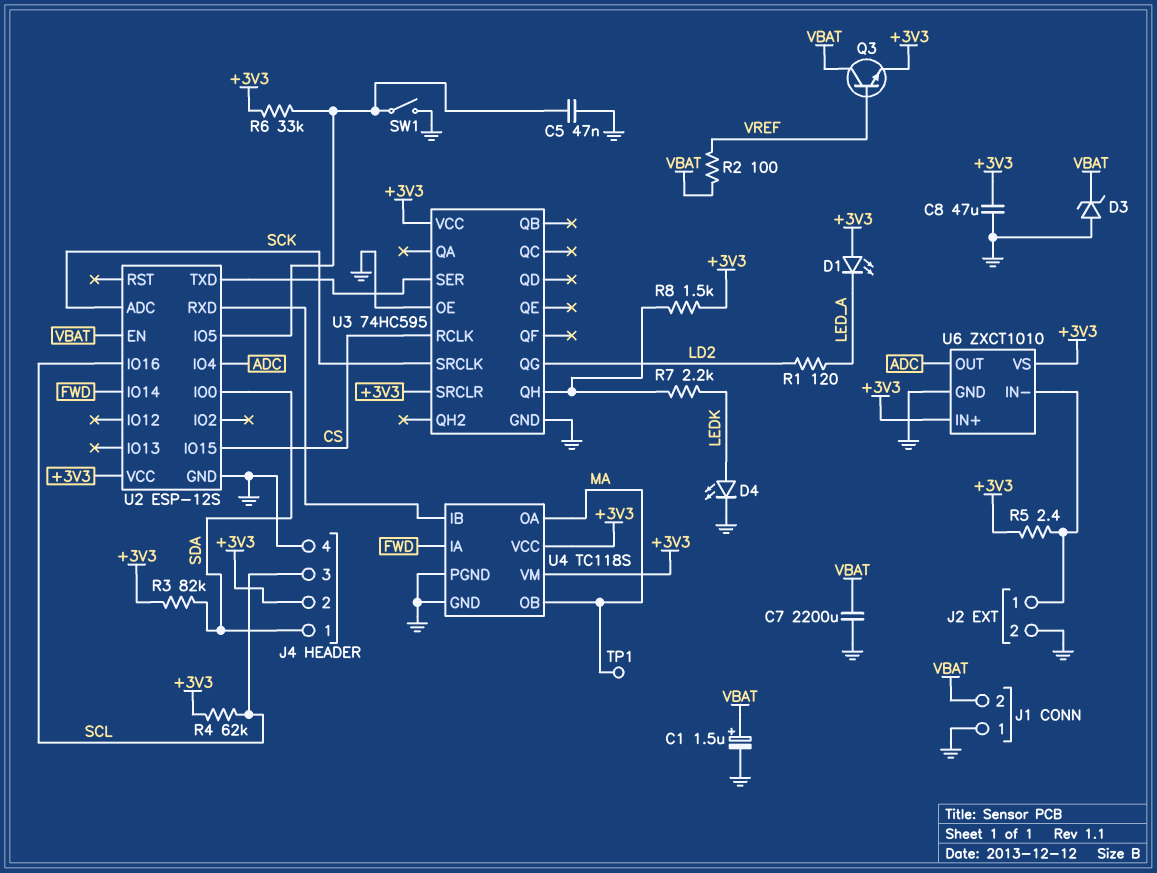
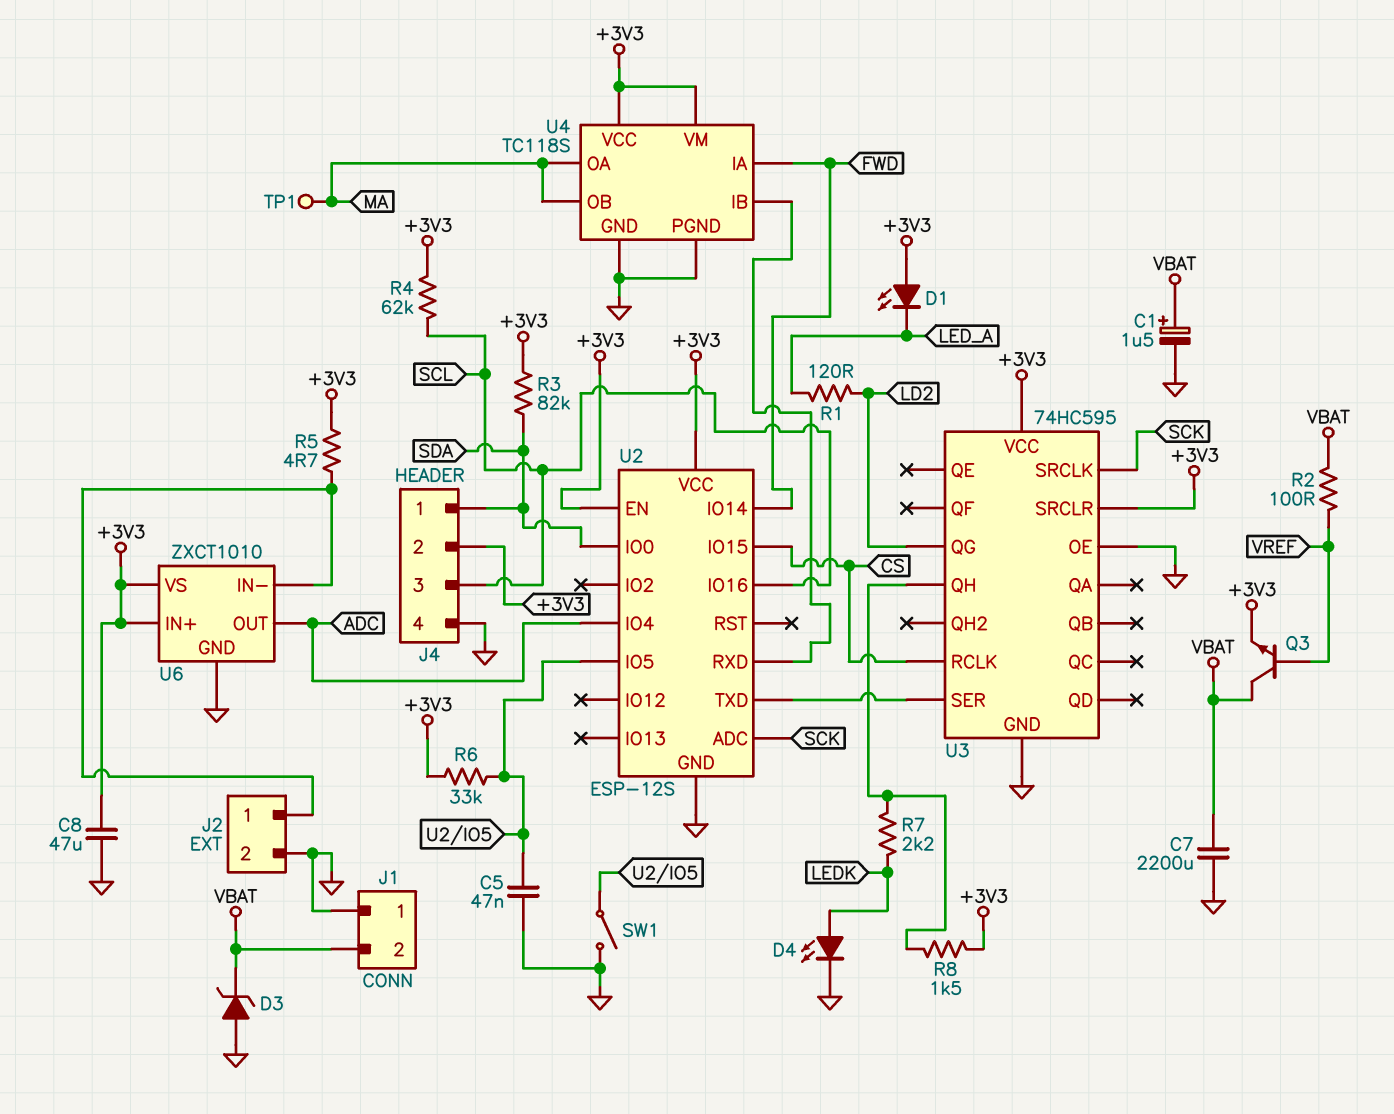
R5: 2.4 (+3V3, J2/1) -> 4.7 (+3V3, J2/1)
U2 pin EN: VBAT -> +3V3

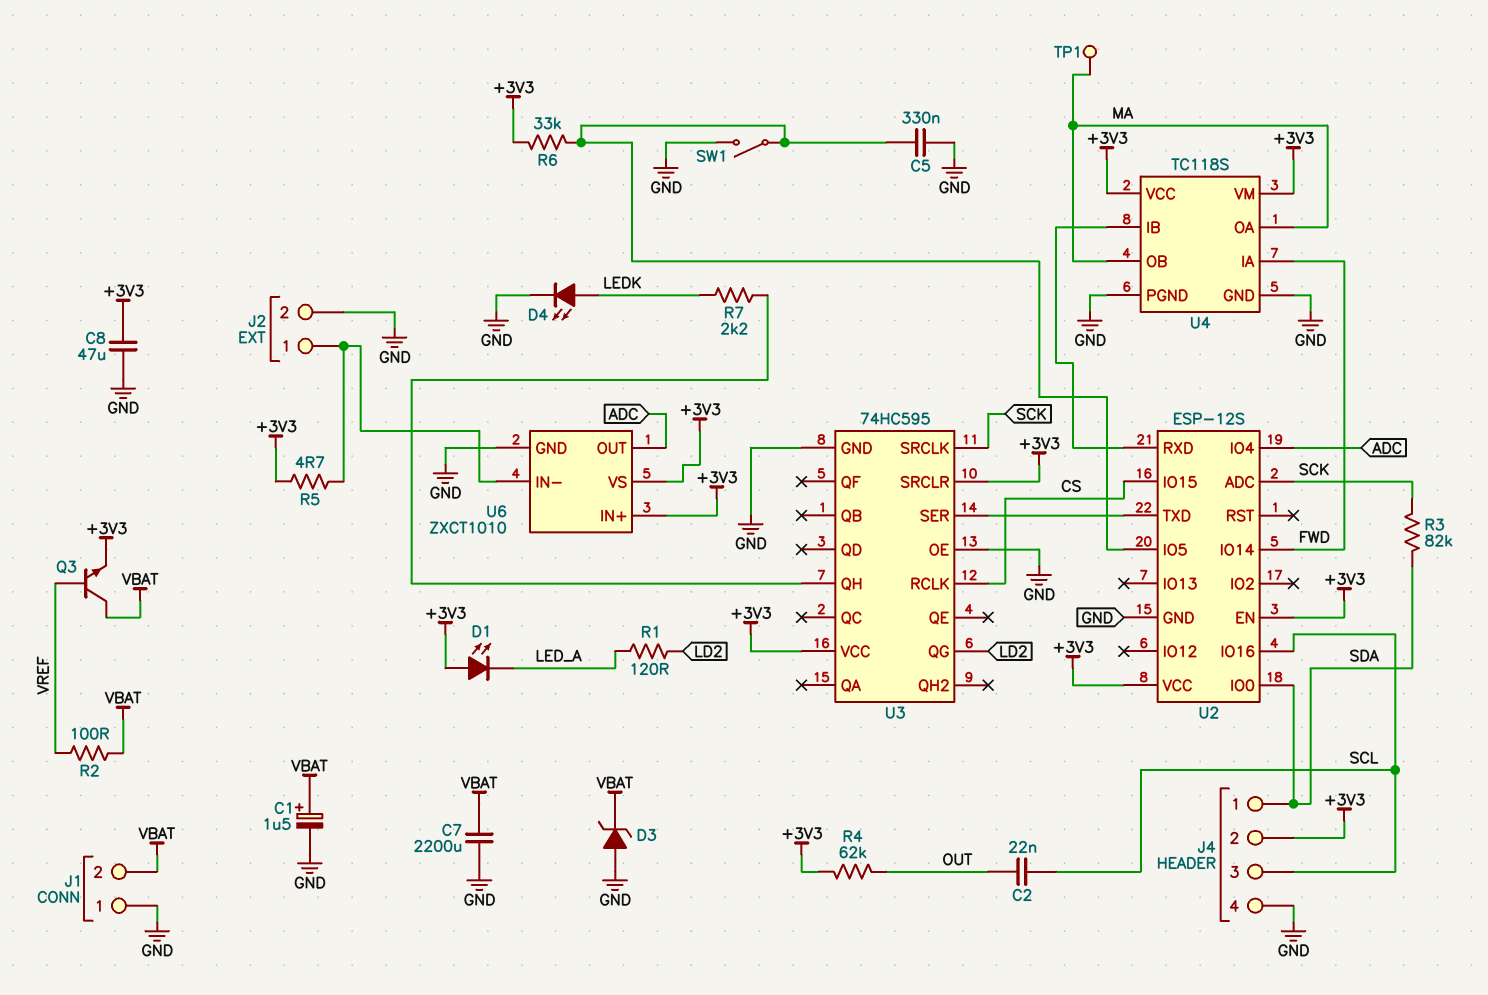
C2: none -> 22nF (OUT, SCL)
C5: 47nF (GND, U2/IO5) -> 330nF (GND, U2/IO5)
R3: 82k (+3V3, SDA) -> 82k (SCK, SDA)
R4: 62k (+3V3, SCL) -> 62k (+3V3, OUT)
R8: 1.5k (+3V3, U3/QH) -> none

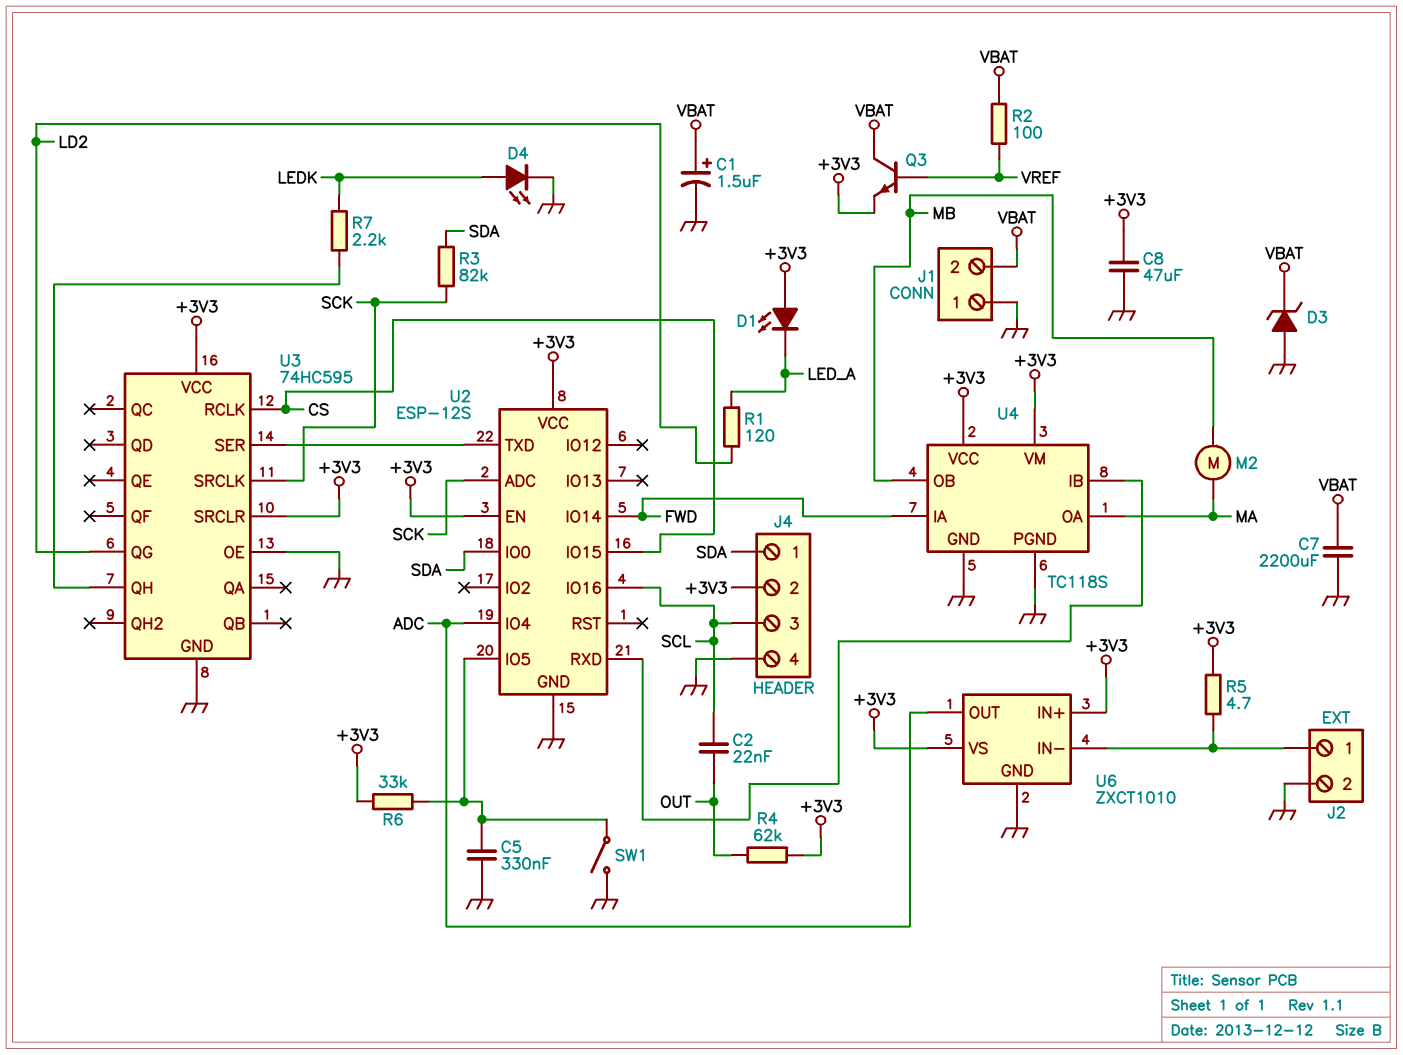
M2: none -> motor (MA, MB)
TP1: test point (MA) -> none
U4 pin OB: MA -> MB

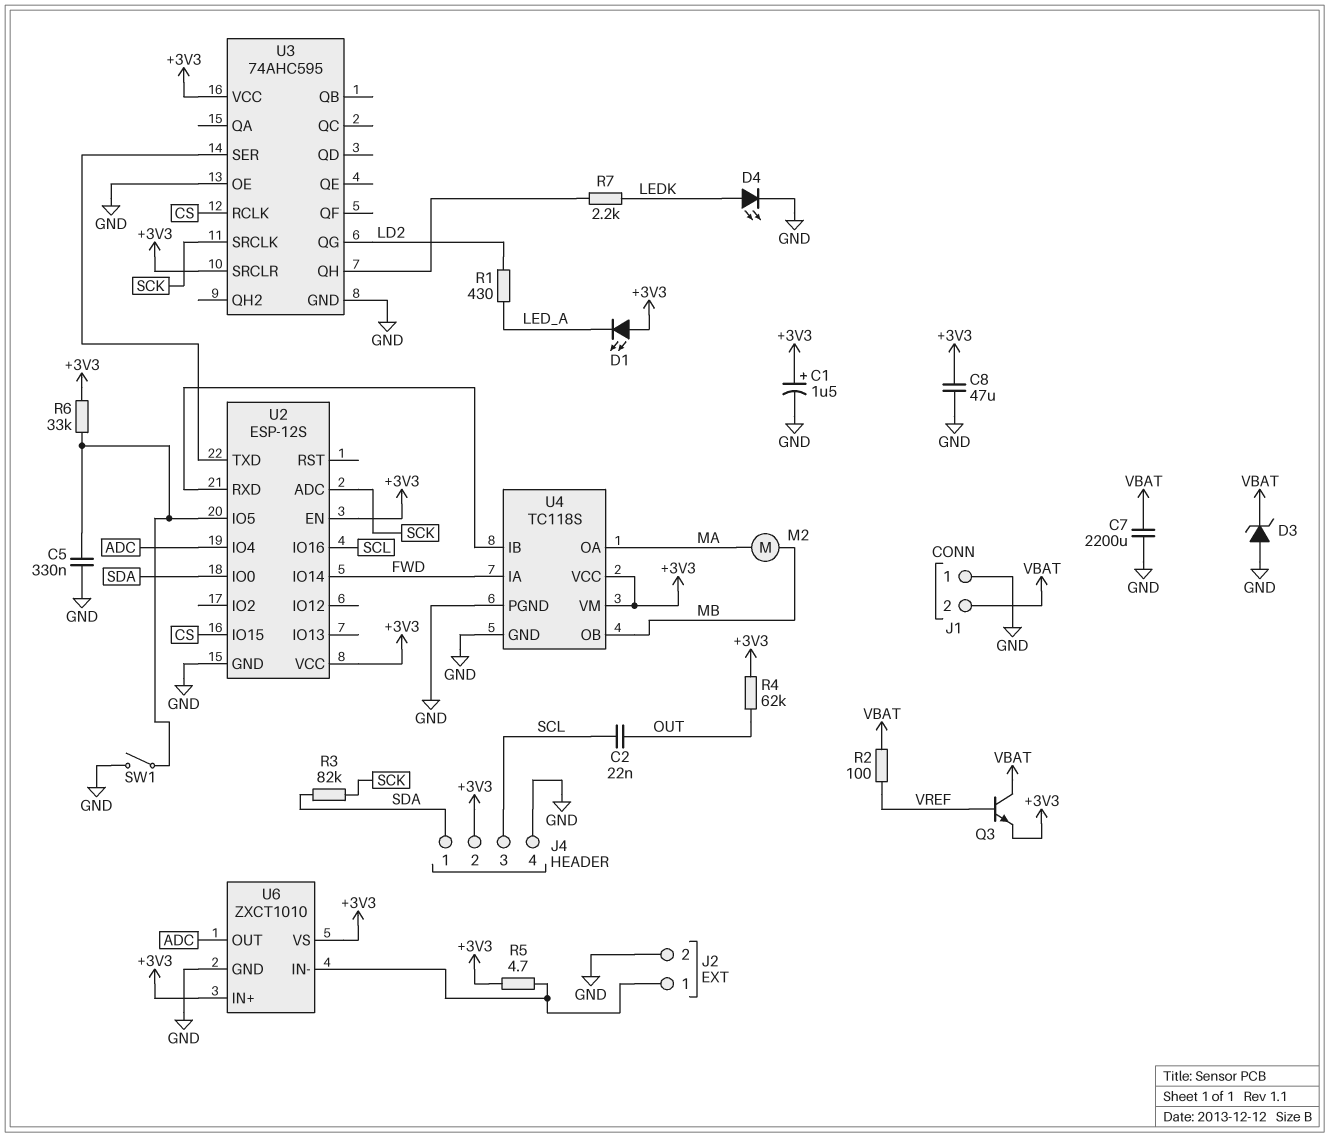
C1: 1.5uF (plus VBAT, minus GND) -> 1.5uF (plus +3V3, minus GND)
R1: 120 (LD2, LED_A) -> 430 (LD2, LED_A)
U3: 74HC595 -> 74AHC595

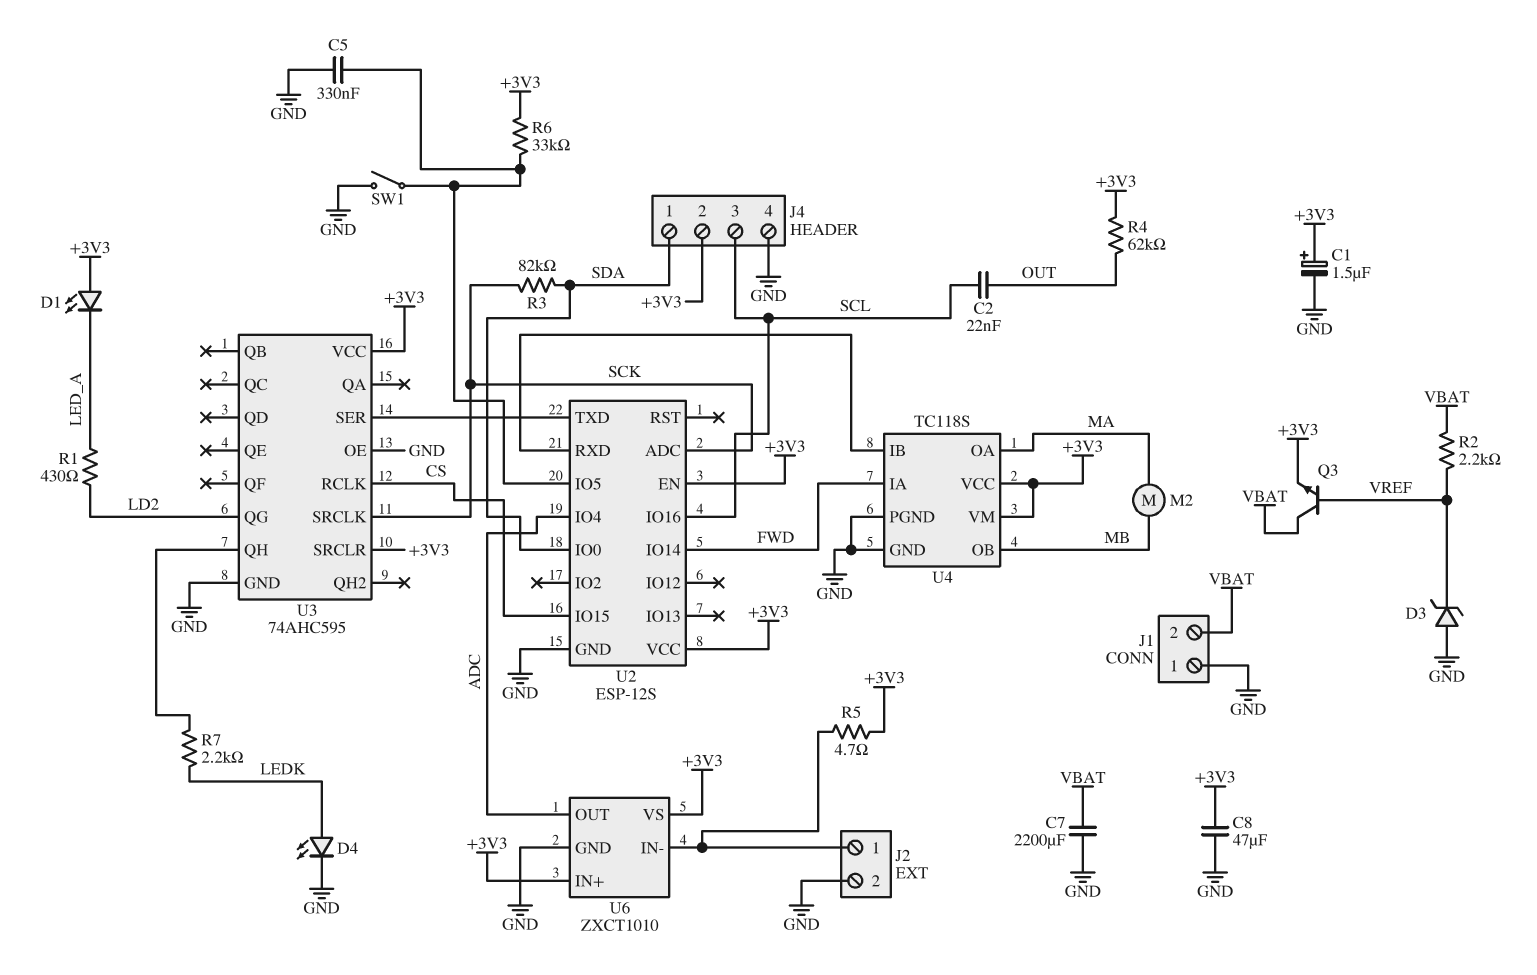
D3: zener (A GND, K VBAT) -> zener (A GND, K VREF)
R2: 100 (VBAT, VREF) -> 2.2k (VBAT, VREF)

